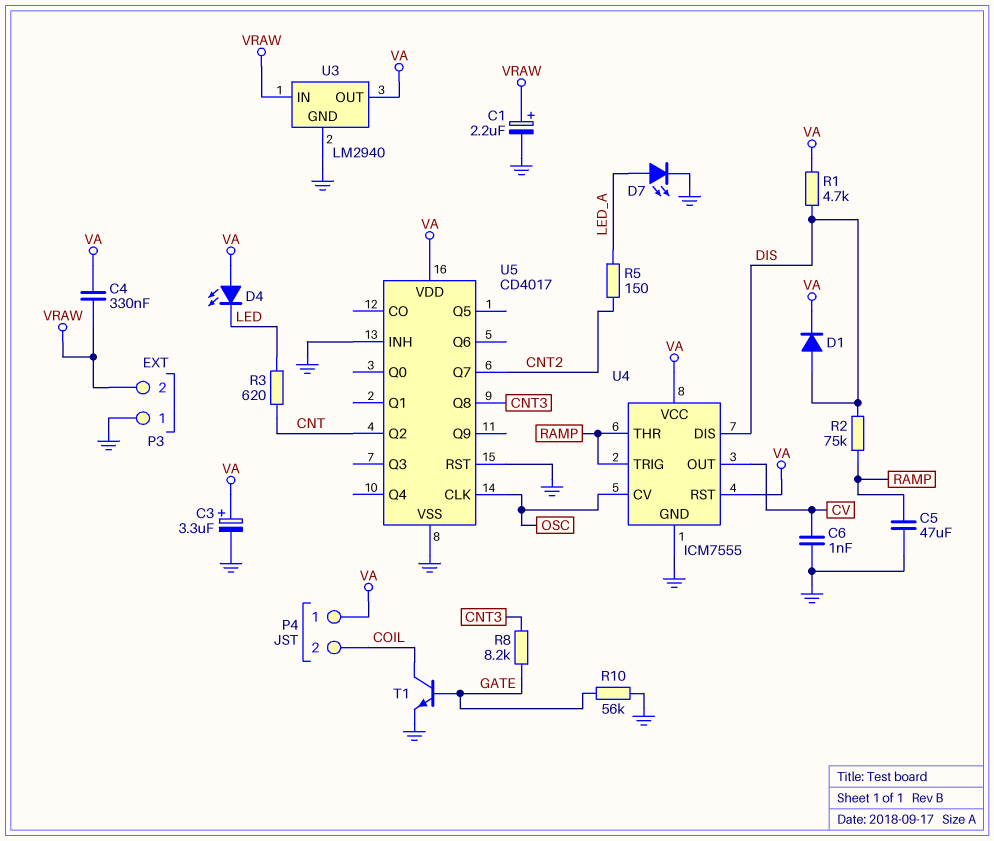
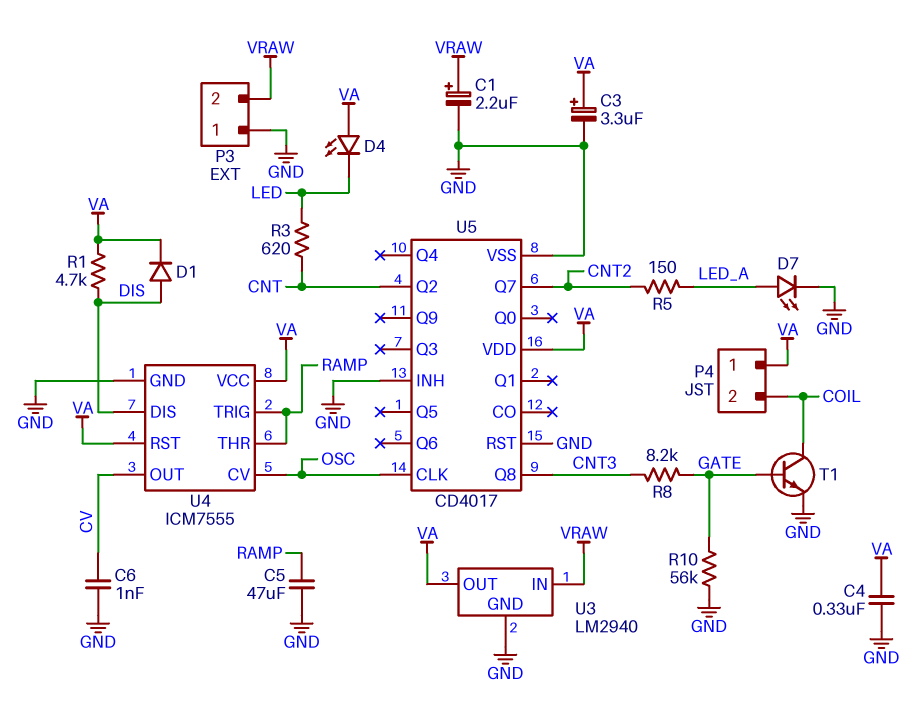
C4: 330nF (VA, VRAW) -> 330nF (GND, VA)
R2: 75k (DIS, RAMP) -> none

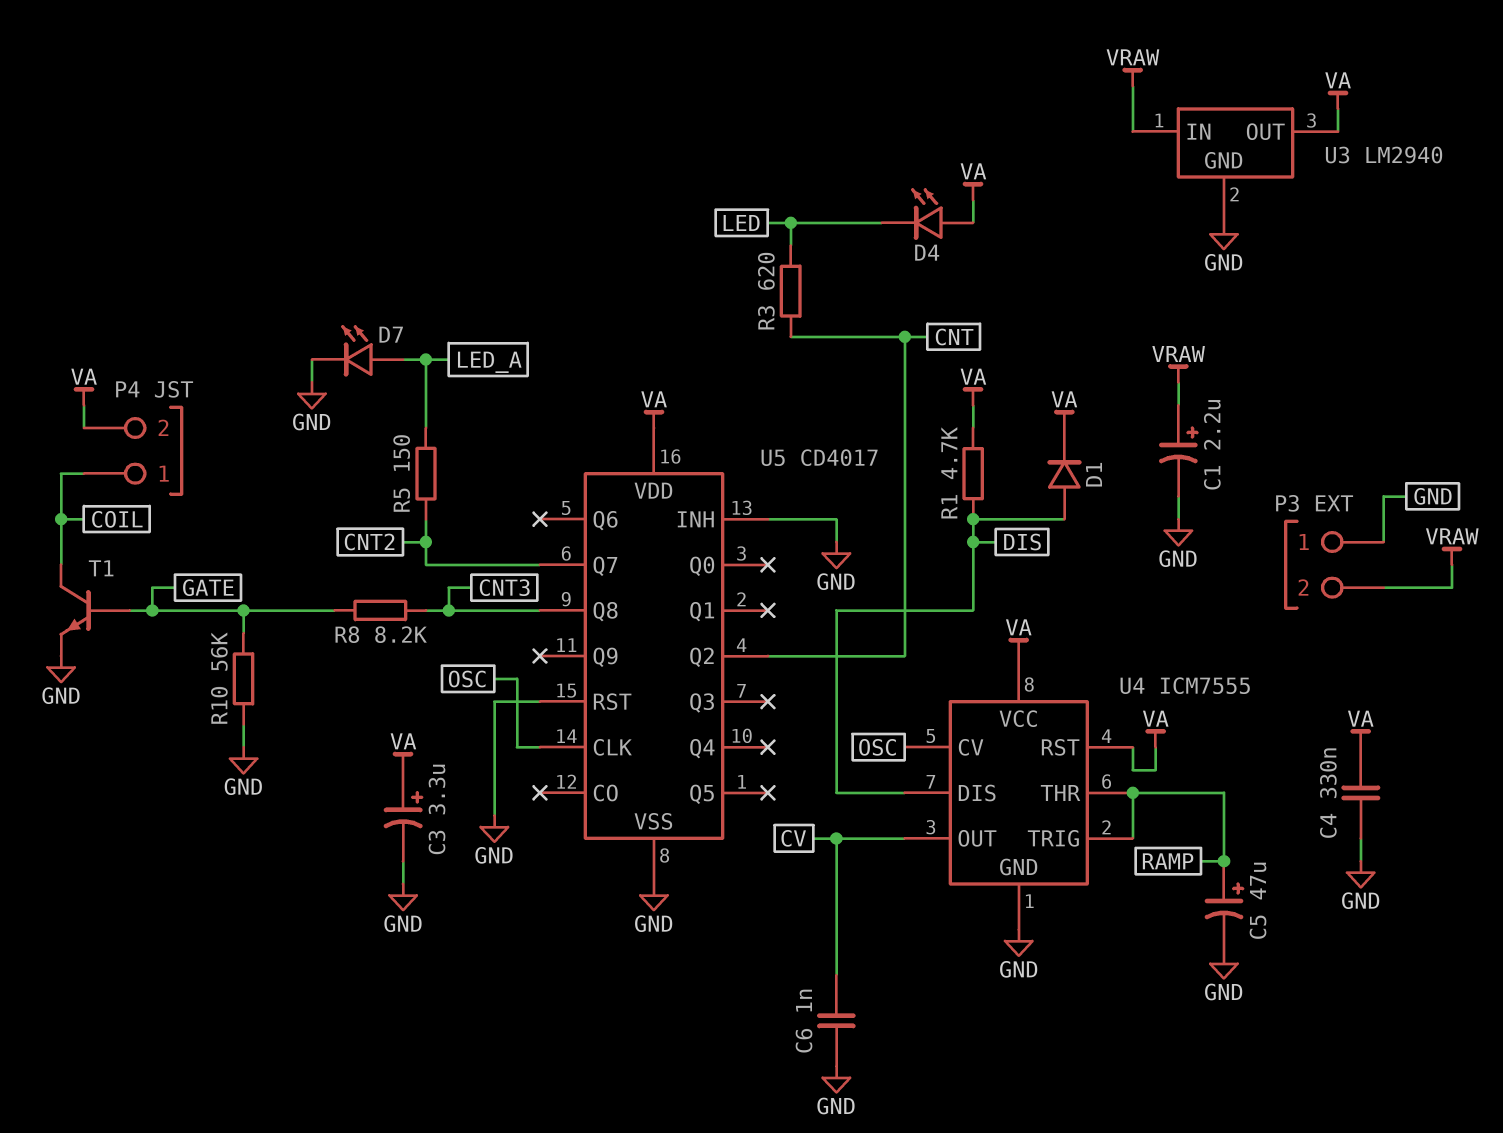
C5: 47uF (GND, RAMP) -> 47uF (plus RAMP, minus GND)
P4 pin 1: VA -> COIL
P4 pin 2: COIL -> VA

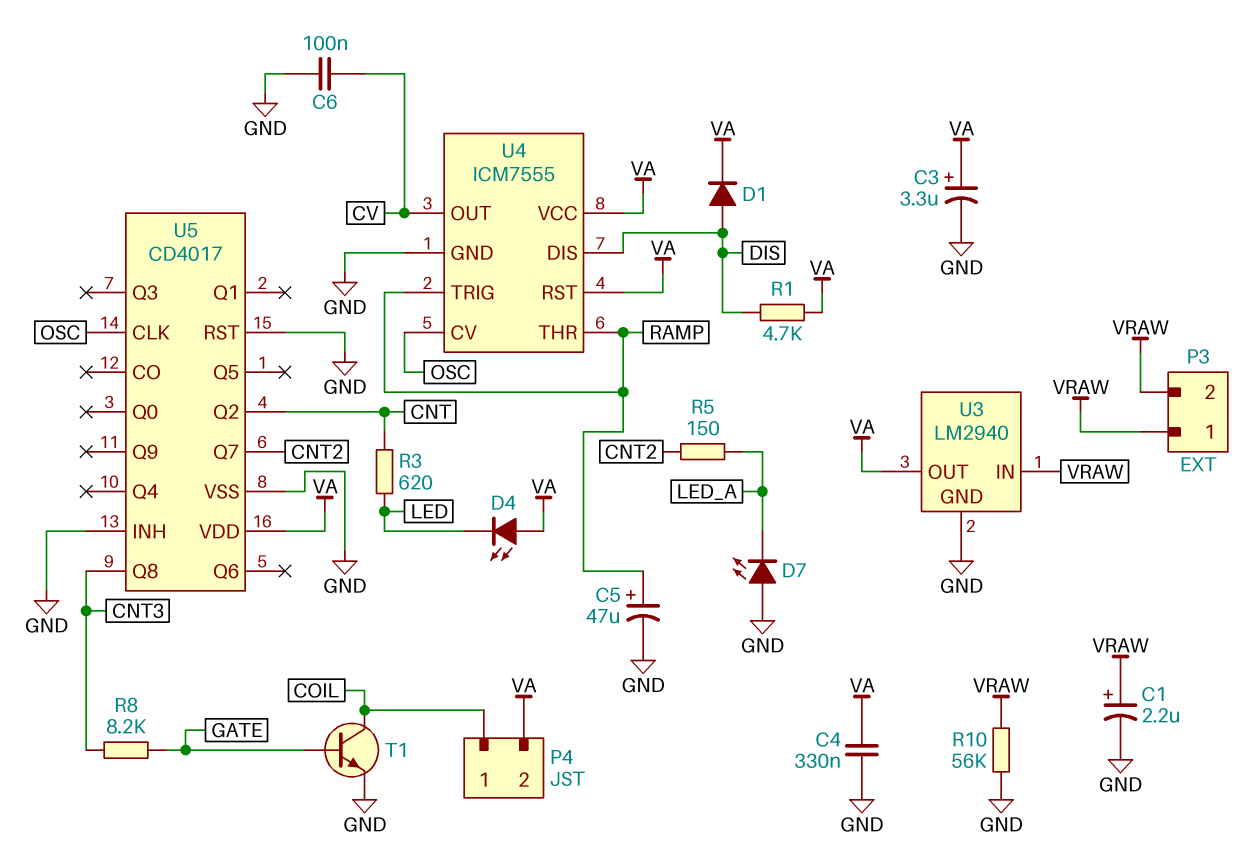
C6: 1nF (CV, GND) -> 100nF (CV, GND)
D7: LED (A LED_A, K GND) -> LED (A GND, K LED_A)
P3 pin 1: GND -> VRAW
R10: 56k (GATE, GND) -> 56k (GND, VRAW)

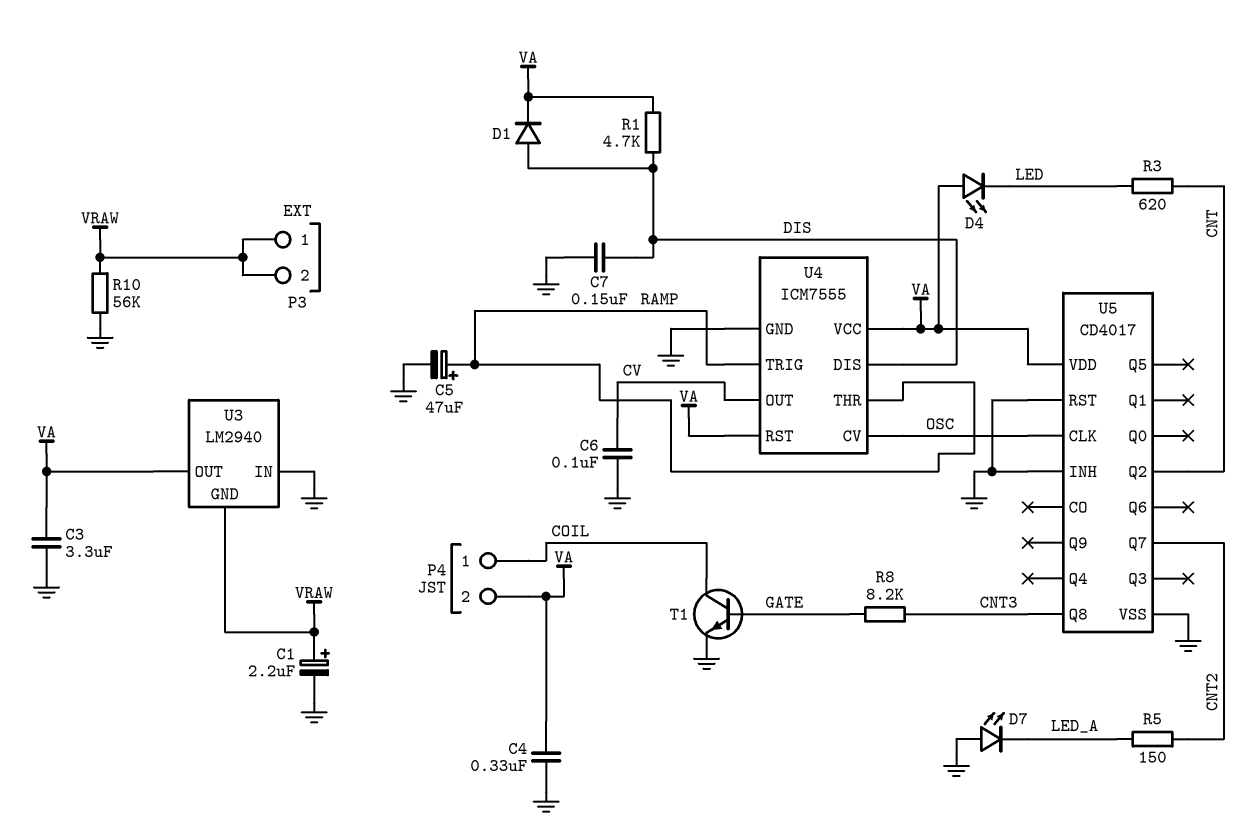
C3: 3.3uF (plus VA, minus GND) -> 3.3uF (GND, VA)
C7: none -> 150nF (DIS, GND)
U3 pin GND: GND -> VRAW
U3 pin IN: VRAW -> GND

